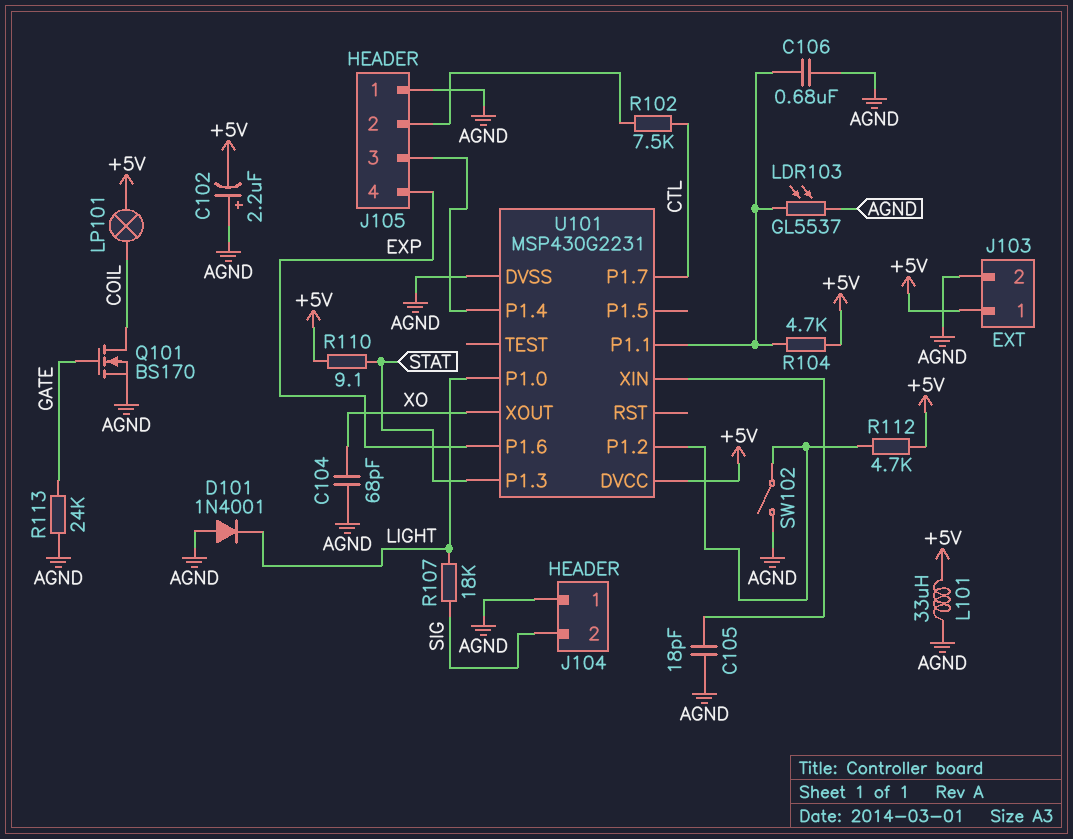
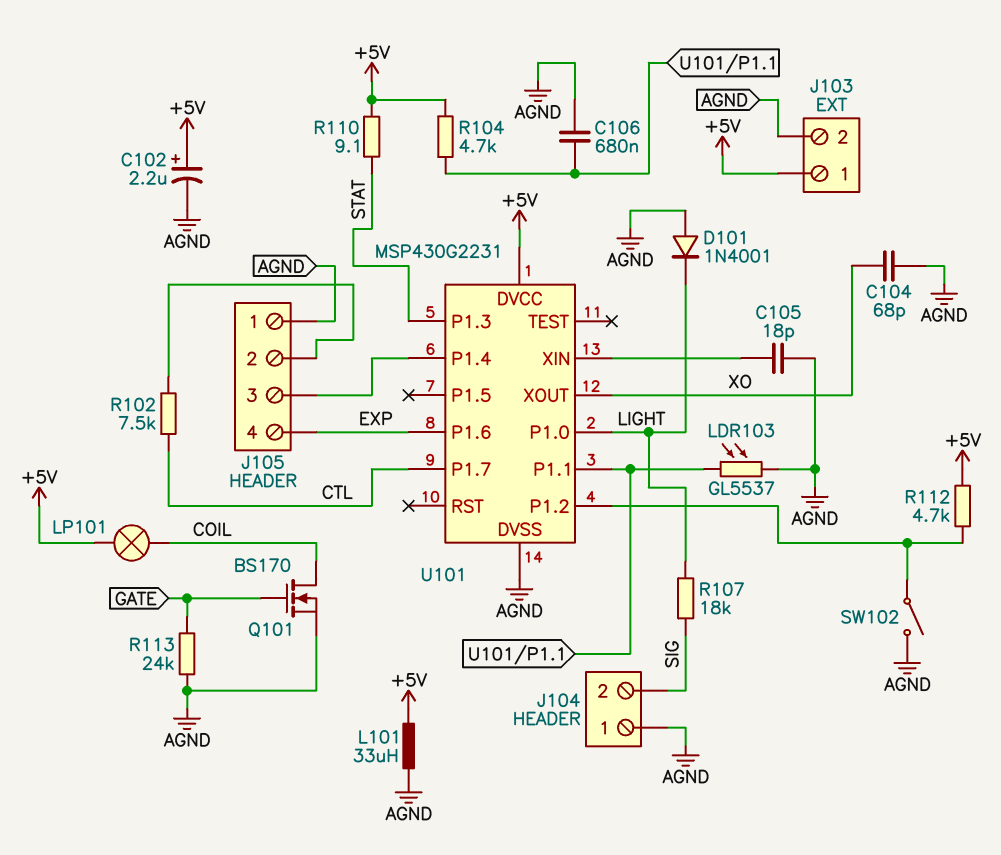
C102: 2.2uF (plus AGND, minus +5V) -> 2.2uF (plus +5V, minus AGND)

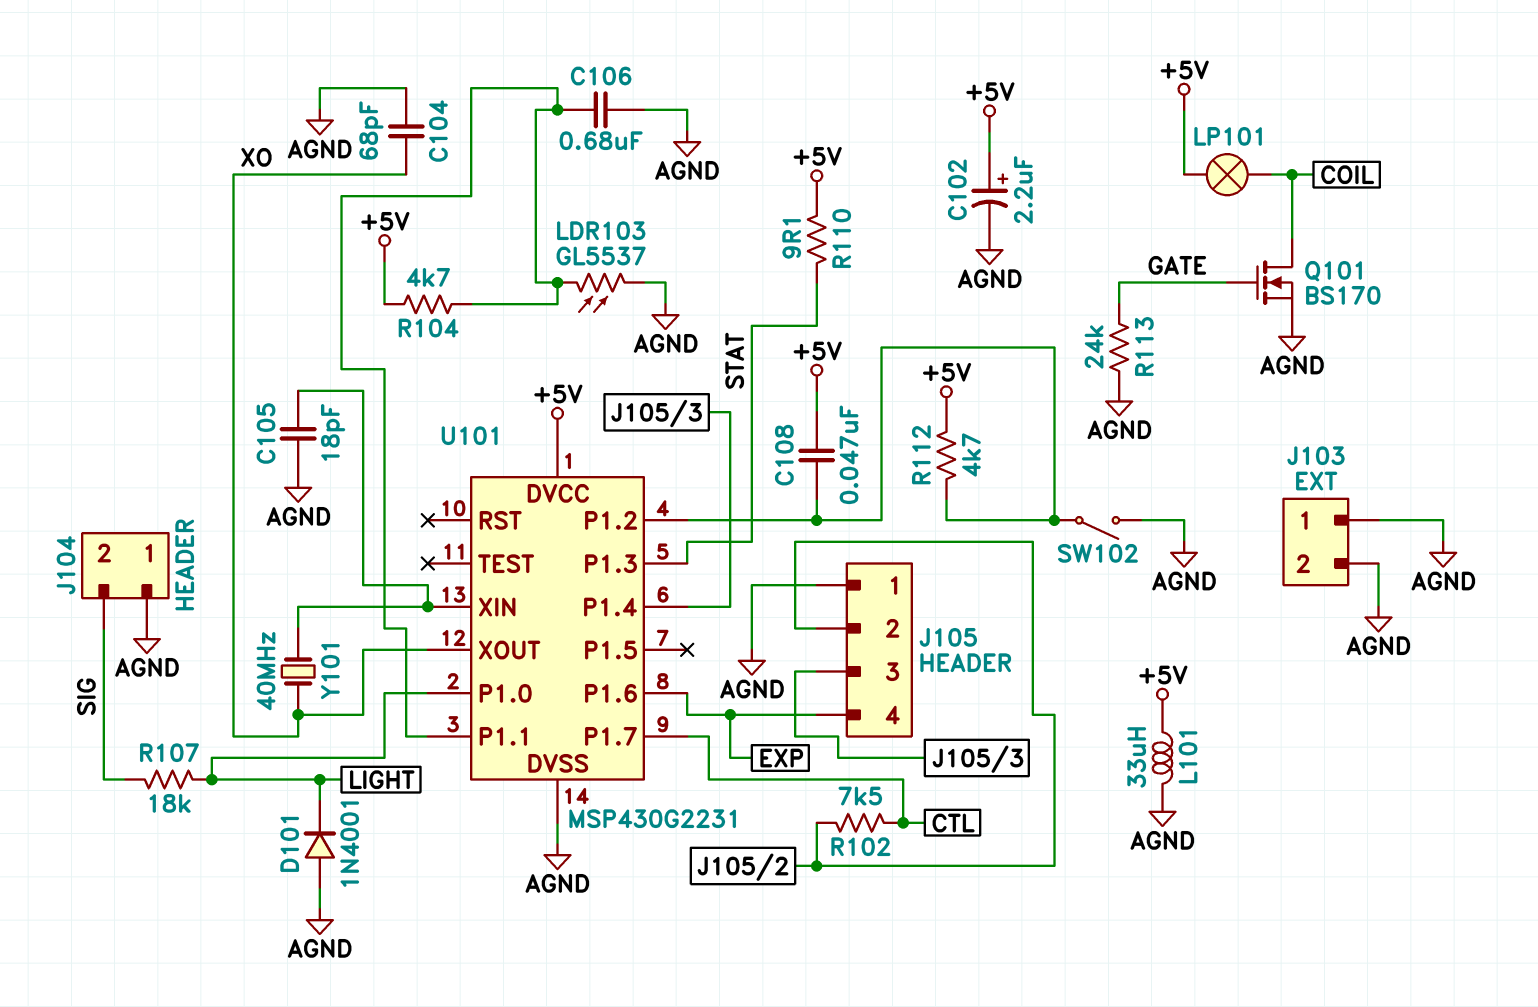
C108: none -> 47nF (+5V, U101/P1.2)
J103 pin 1: +5V -> AGND
Y101: none -> 40MHz (U101/XIN, XO)

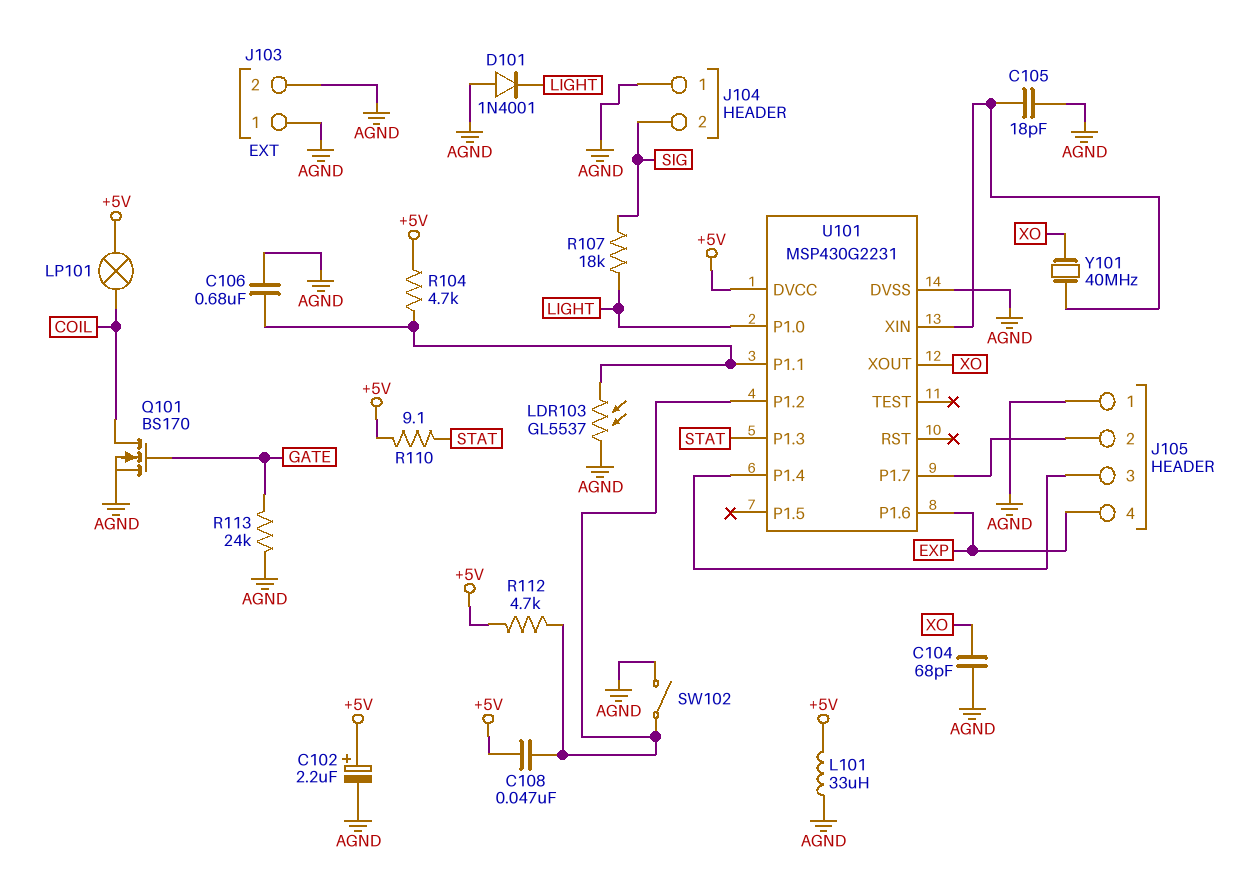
R102: 7.5k (CTL, J105/2) -> none
U101 pin P1.7: CTL -> J105/2

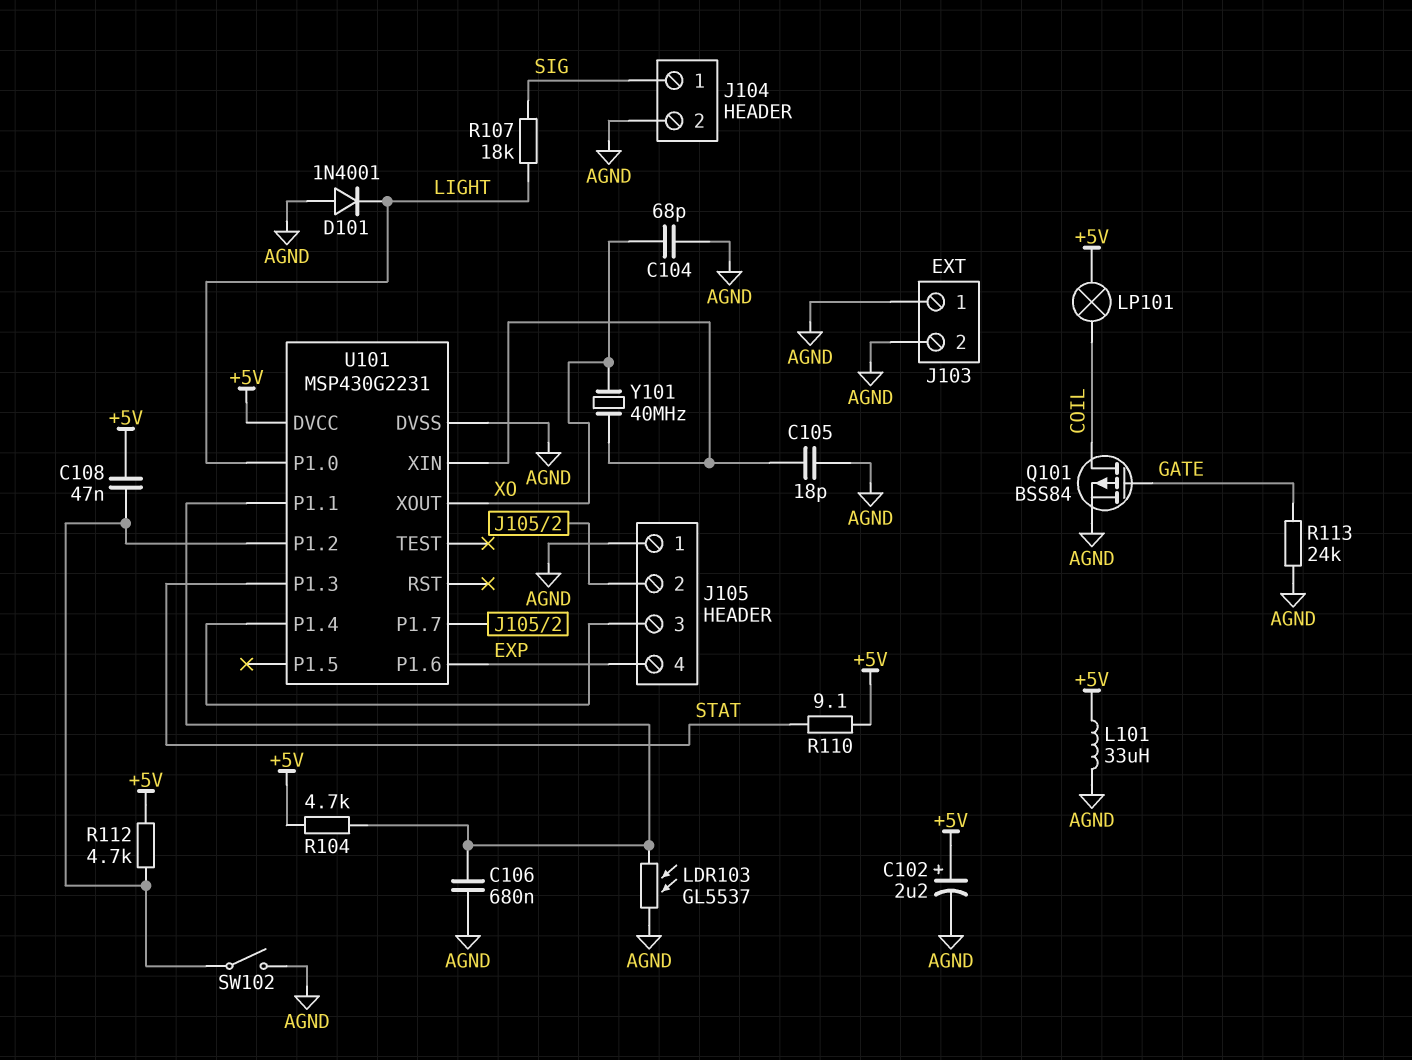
J104 pin 1: AGND -> SIG
J104 pin 2: SIG -> AGND
Q101: NMOS BS170 (G GATE, D COIL, S AGND) -> PMOS BSS84 (G GATE, D COIL, S AGND)

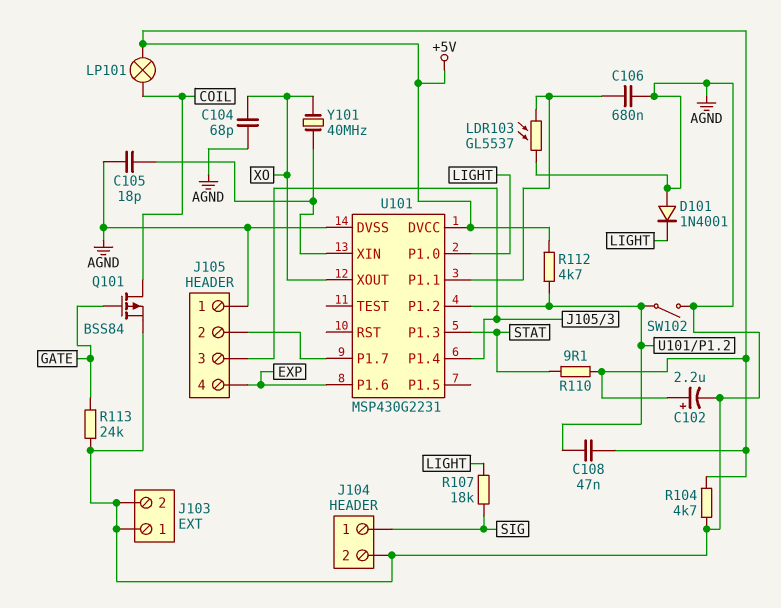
L101: 33uH (+5V, AGND) -> none
R104: 4.7k (+5V, U101/P1.1) -> 4.7k (+5V, AGND)

